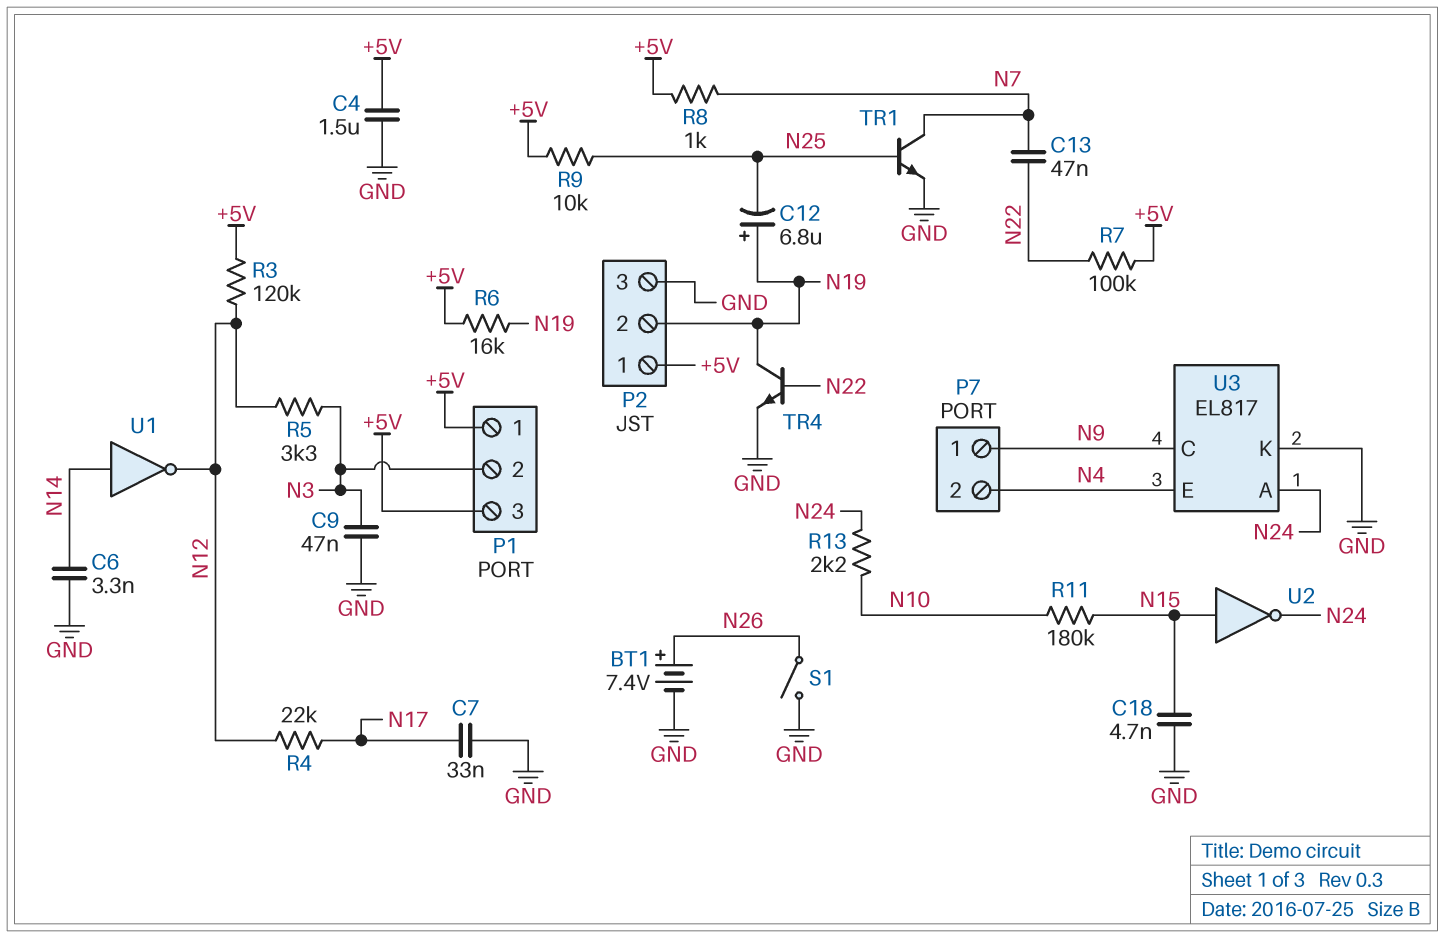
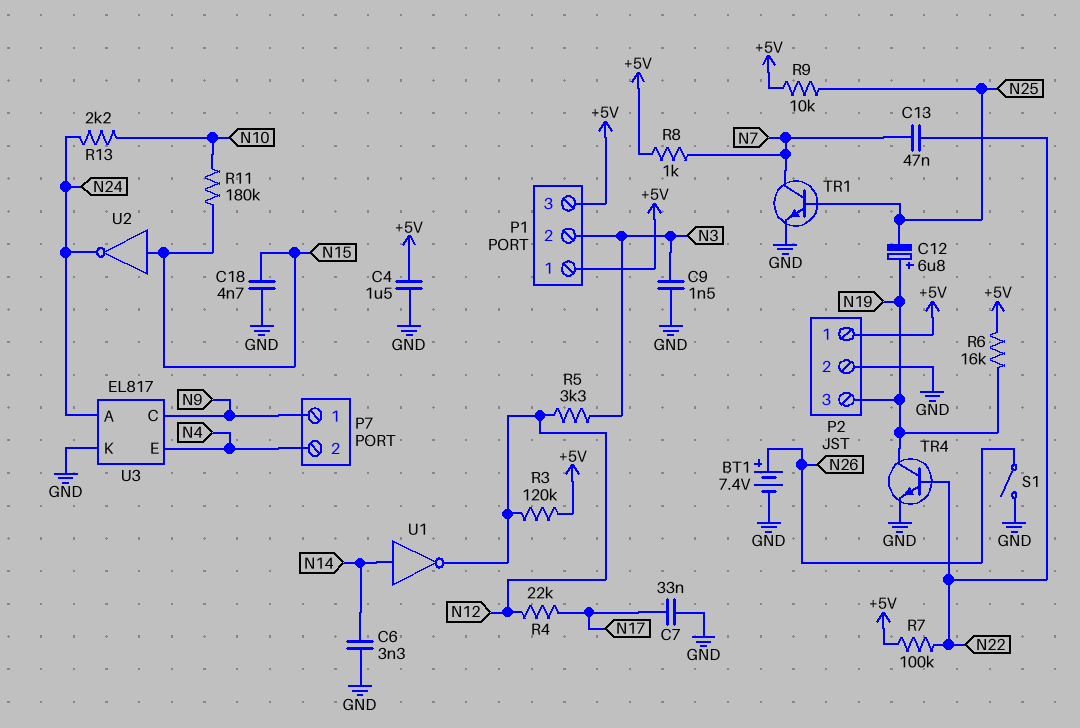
C9: 47nF (GND, N3) -> 1.5nF (GND, N3)
P2 pin 2: N19 -> GND
P2 pin 3: GND -> N19

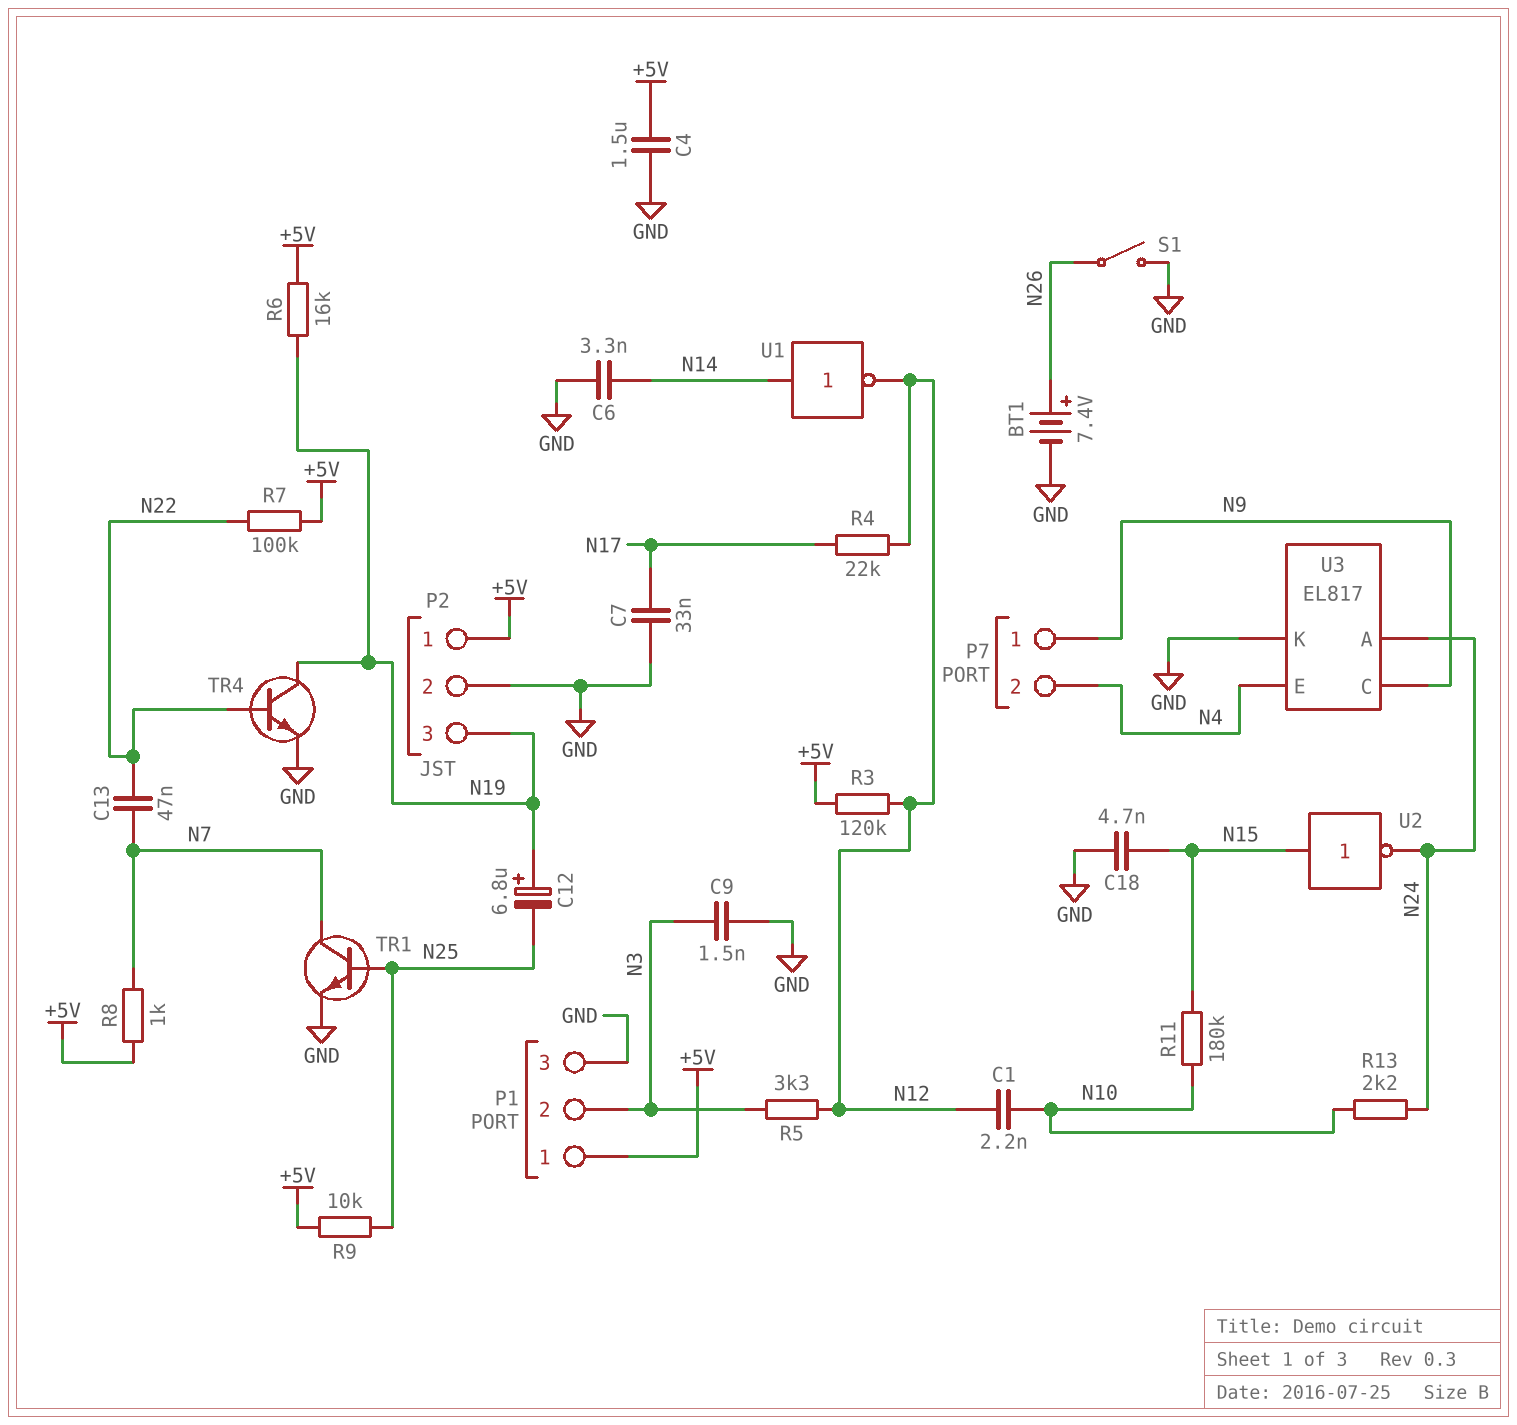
C1: none -> 2.2nF (N10, N12)
P1 pin 3: +5V -> GND

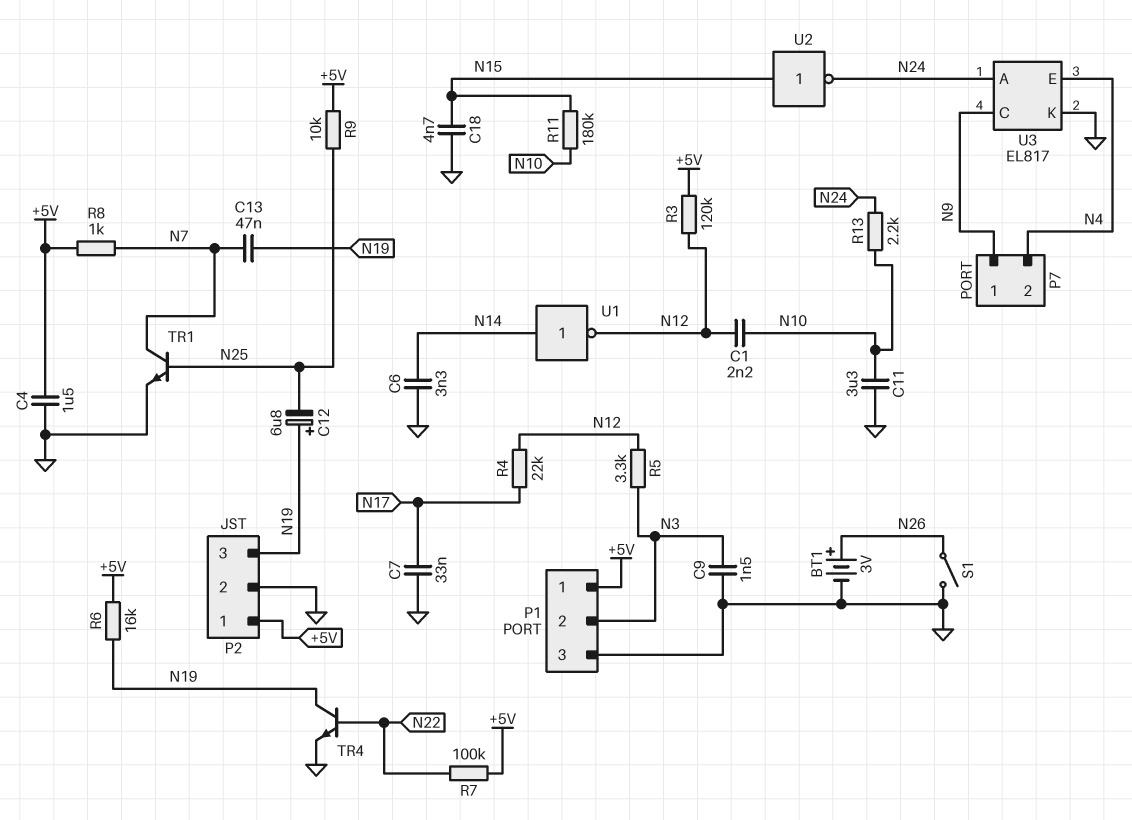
BT1: 7.4V (plus N26, minus GND) -> 3V (plus N26, minus GND)
C11: none -> 3.3uF (GND, N10)
C13: 47nF (N7, N22) -> 47nF (N7, N19)

